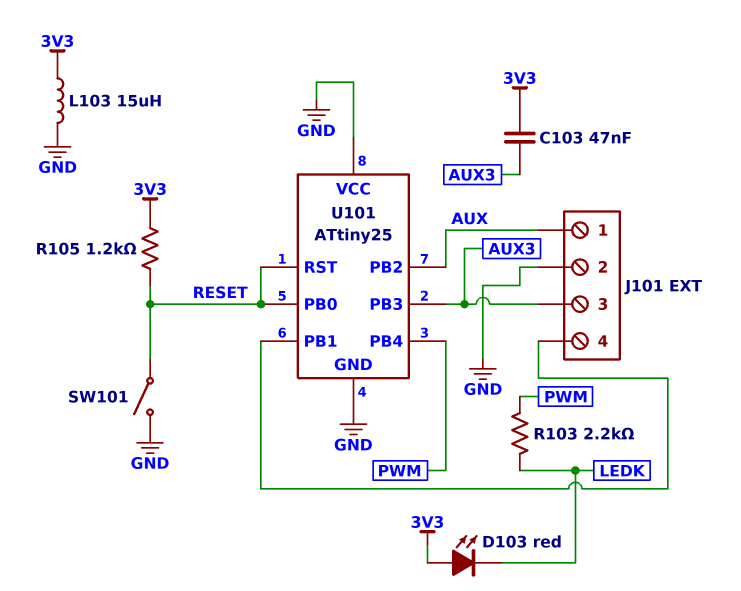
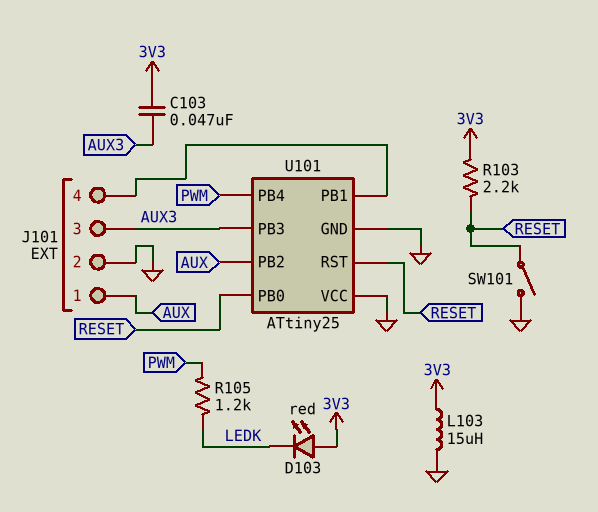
R103: 2.2k (LEDK, PWM) -> 2.2k (3V3, RESET)
R105: 1.2k (3V3, RESET) -> 1.2k (LEDK, PWM)

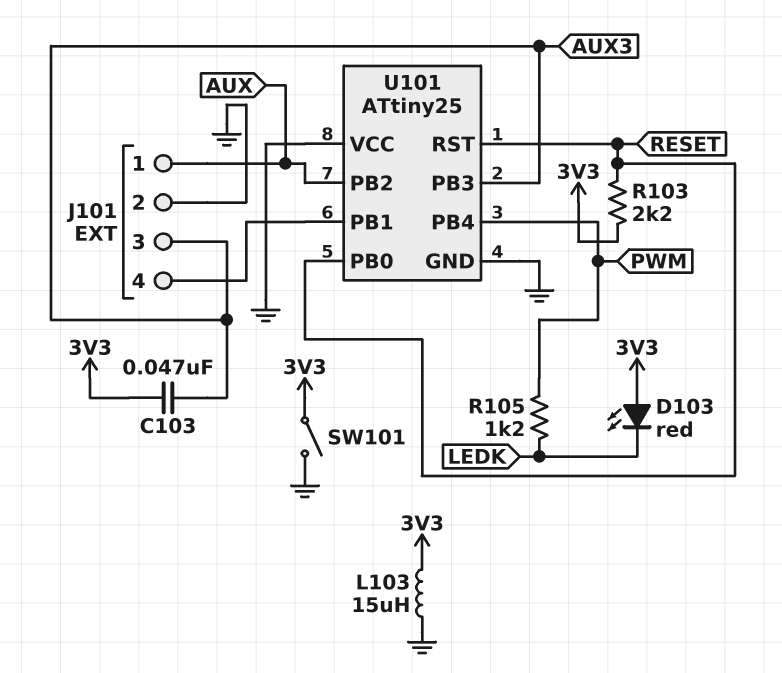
SW101: switch (GND, RESET) -> switch (3V3, GND)

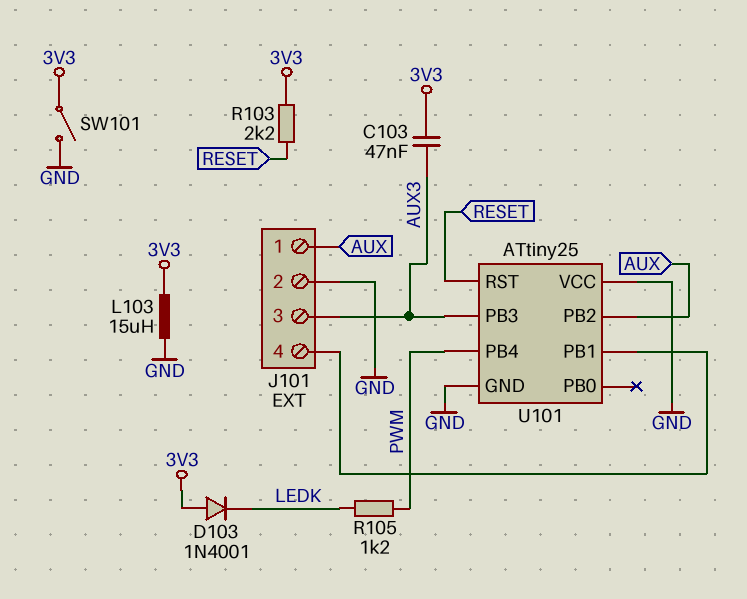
D103: LED red (A 3V3, K LEDK) -> diode 1N4001 (A 3V3, K LEDK)
U101 pin PB0: RESET -> none

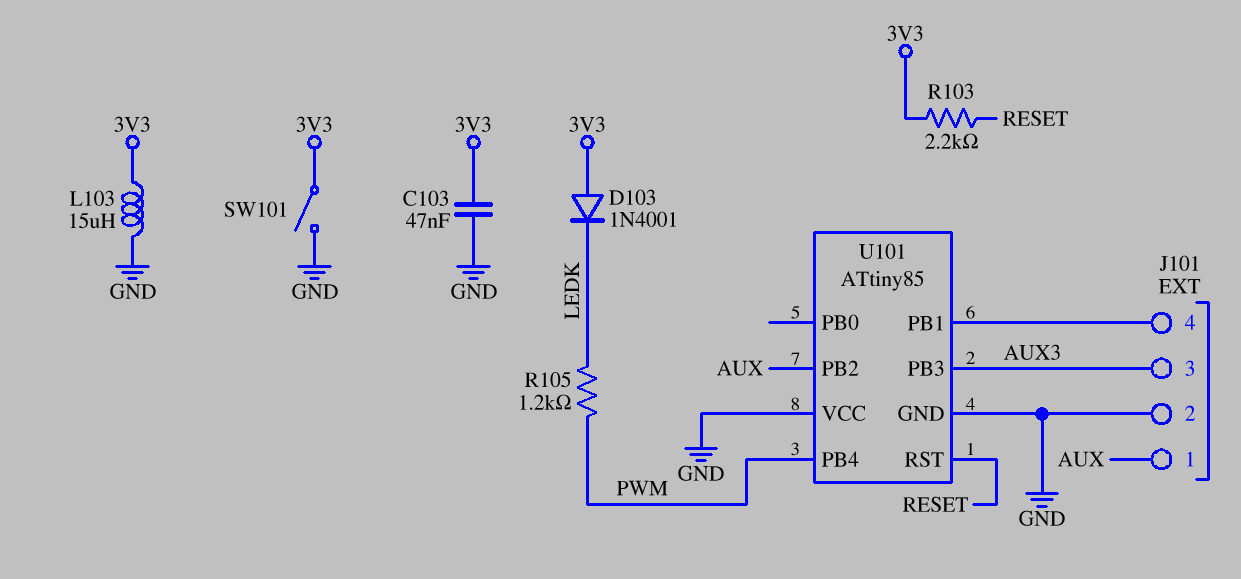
C103: 47nF (3V3, AUX3) -> 47nF (3V3, GND)
U101: ATtiny25 -> ATtiny85

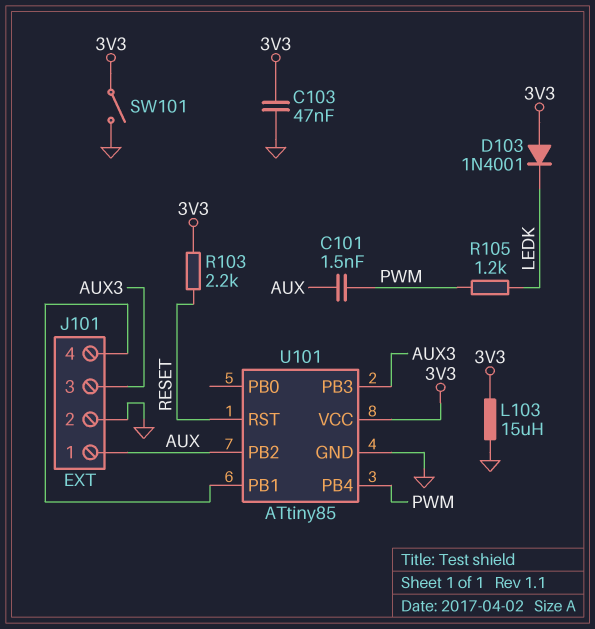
C101: none -> 1.5nF (AUX, PWM)
U101 pin VCC: GND -> 3V3

